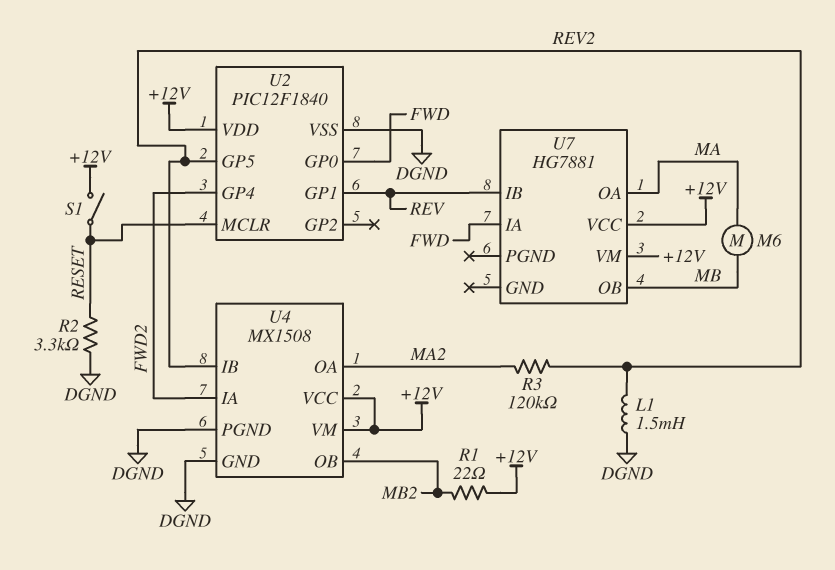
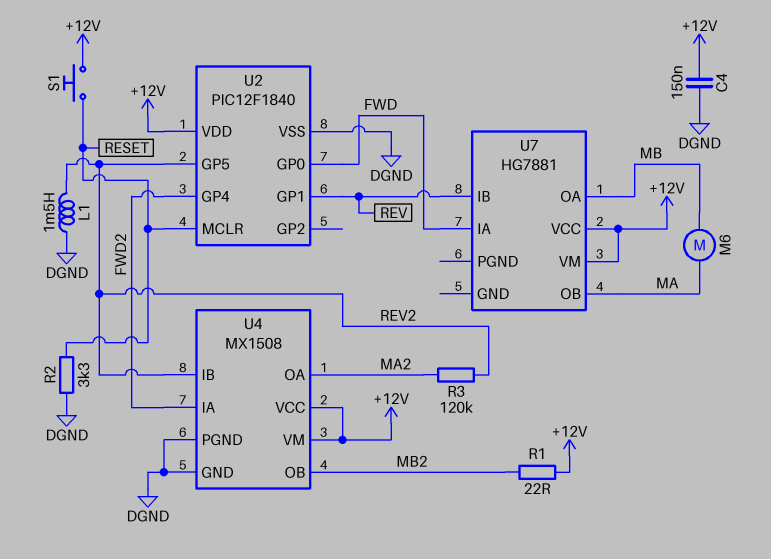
C4: none -> 150nF (+12V, DGND)
S1: switch (+12V, RESET) -> button (+12V, RESET)
U7 pin OA: MA -> MB
U7 pin OB: MB -> MA

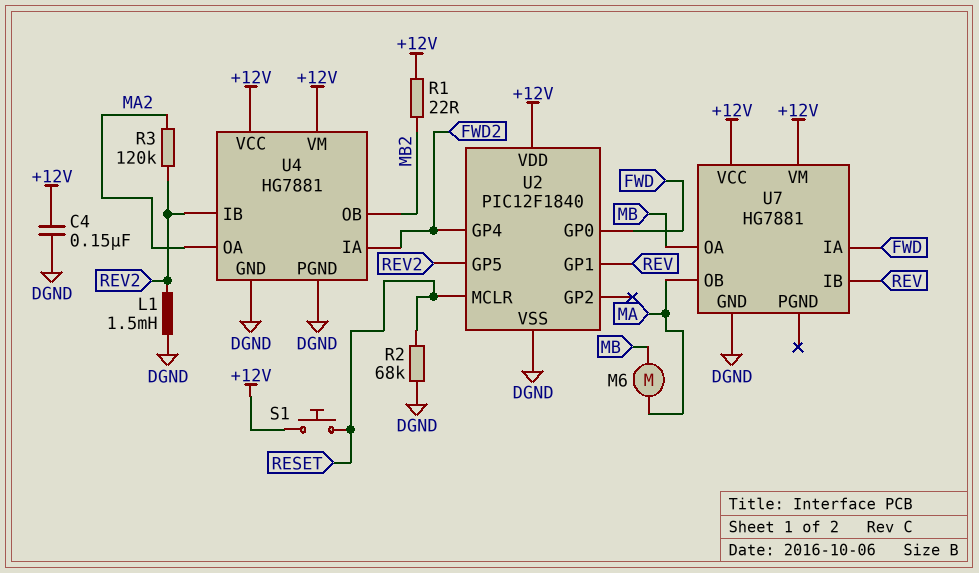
R2: 3.3k (DGND, RESET) -> 68k (DGND, RESET)
U4: MX1508 -> HG7881
U7 pin GND: none -> DGND

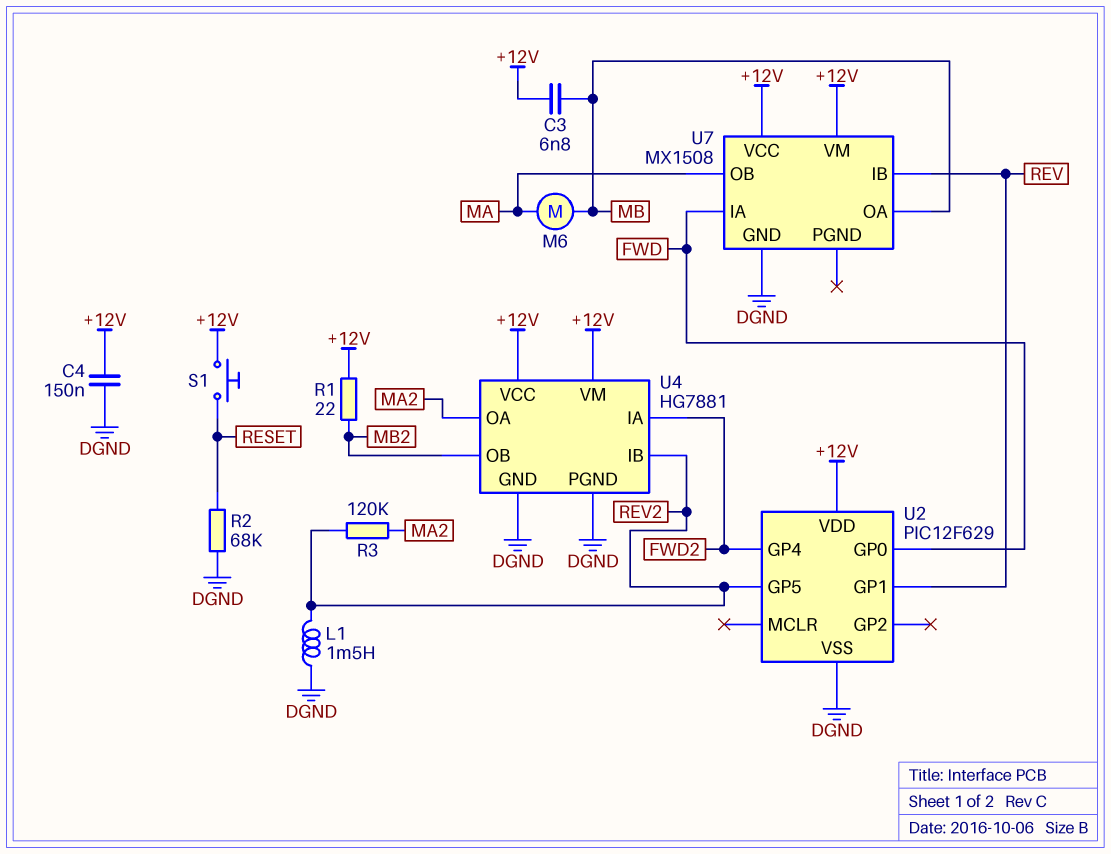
C3: none -> 6.8nF (+12V, MB)
U2: PIC12F1840 -> PIC12F629
U2 pin MCLR: RESET -> none
U7: HG7881 -> MX1508

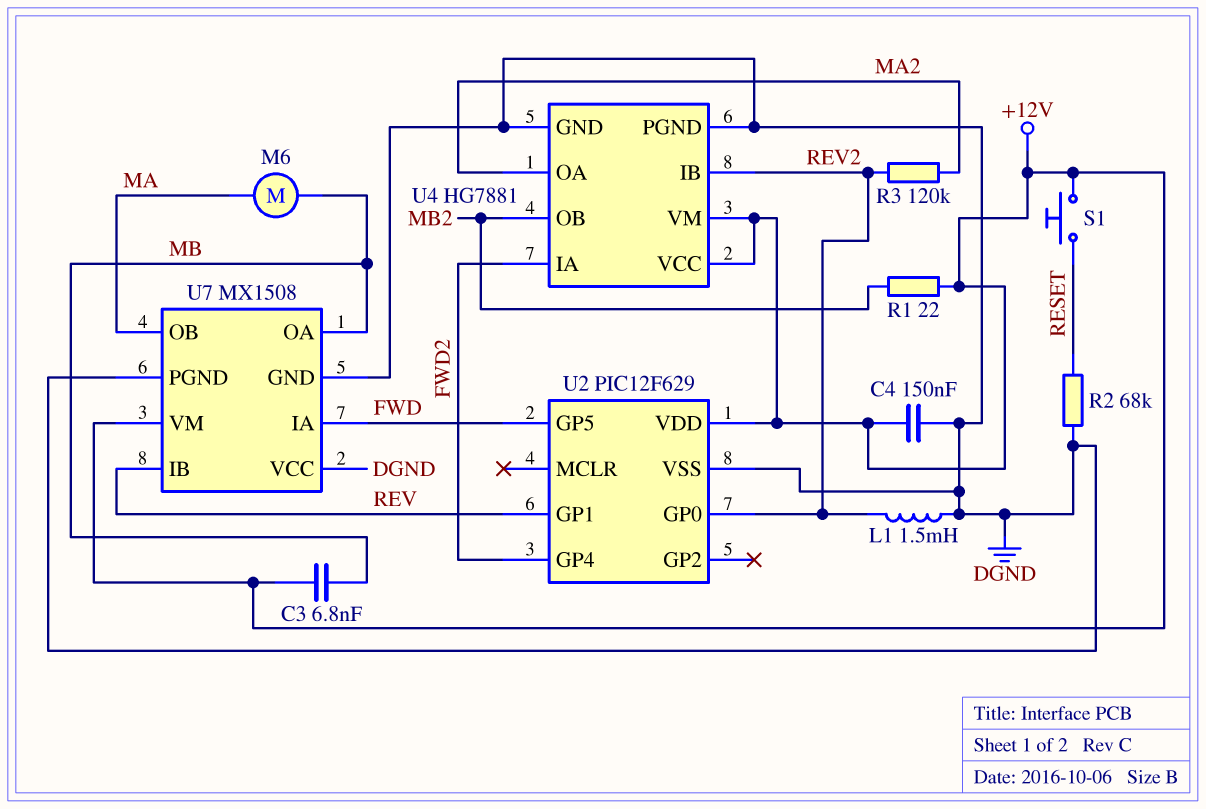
U2 pin GP0: FWD -> REV2
U2 pin GP5: REV2 -> FWD
U7 pin PGND: none -> DGND
U7 pin VCC: +12V -> DGND

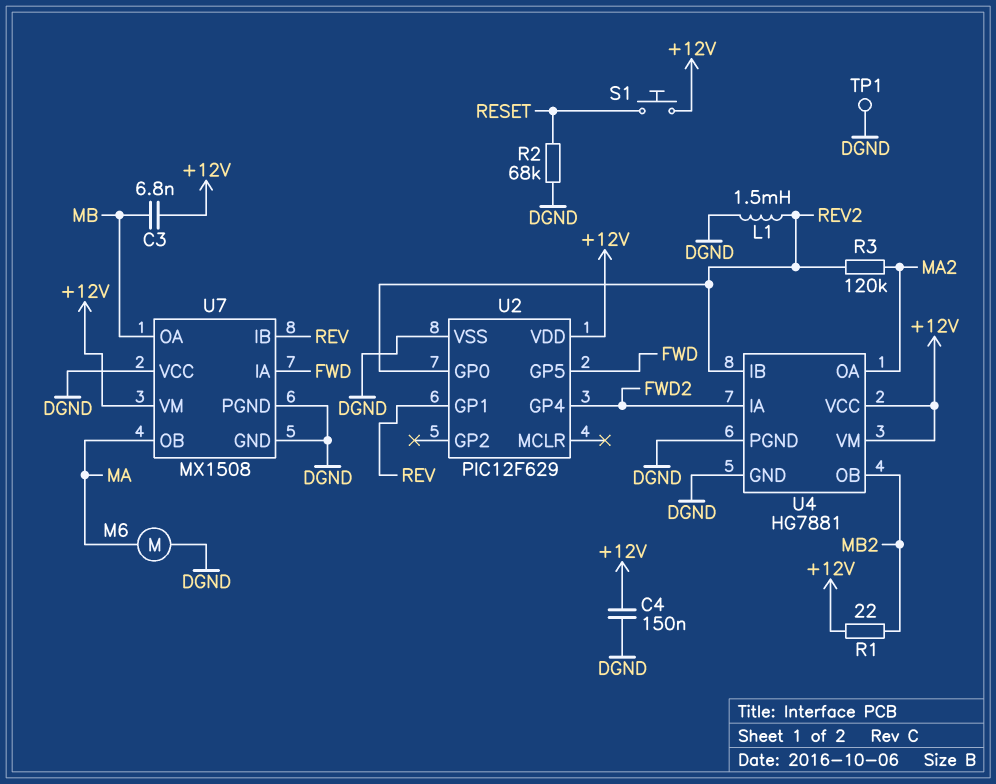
M6: motor (MA, MB) -> motor (DGND, MA)
TP1: none -> test point (DGND)

